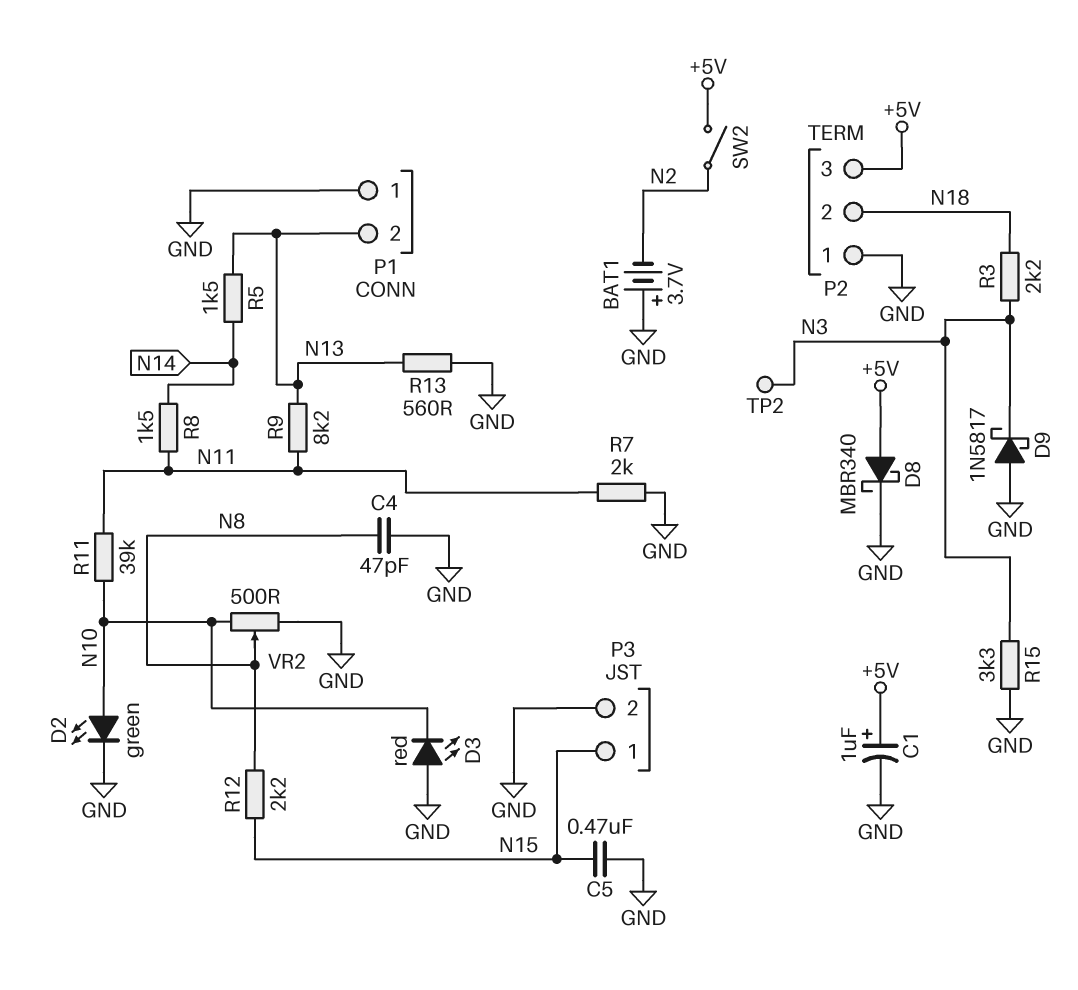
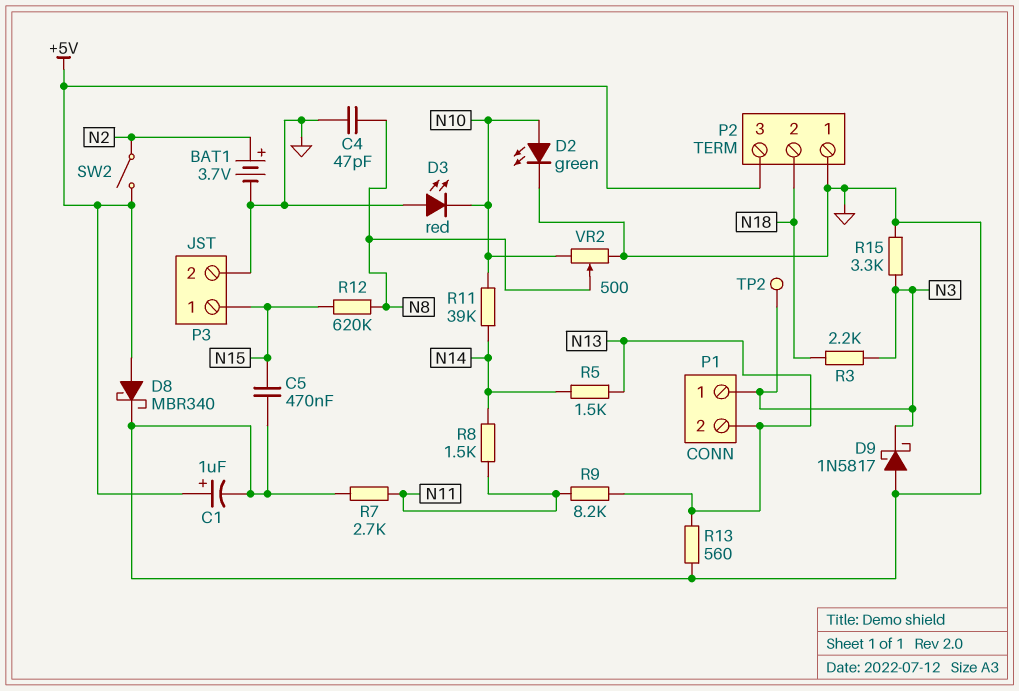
BAT1: 3.7V (plus GND, minus N2) -> 3.7V (plus N2, minus GND)
P1 pin 1: GND -> N3
R7: 2k (GND, N11) -> 2.7k (GND, N11)
R11: 39k (N10, N11) -> 39k (N10, N14)
R12: 2.2k (N8, N15) -> 620k (N8, N15)

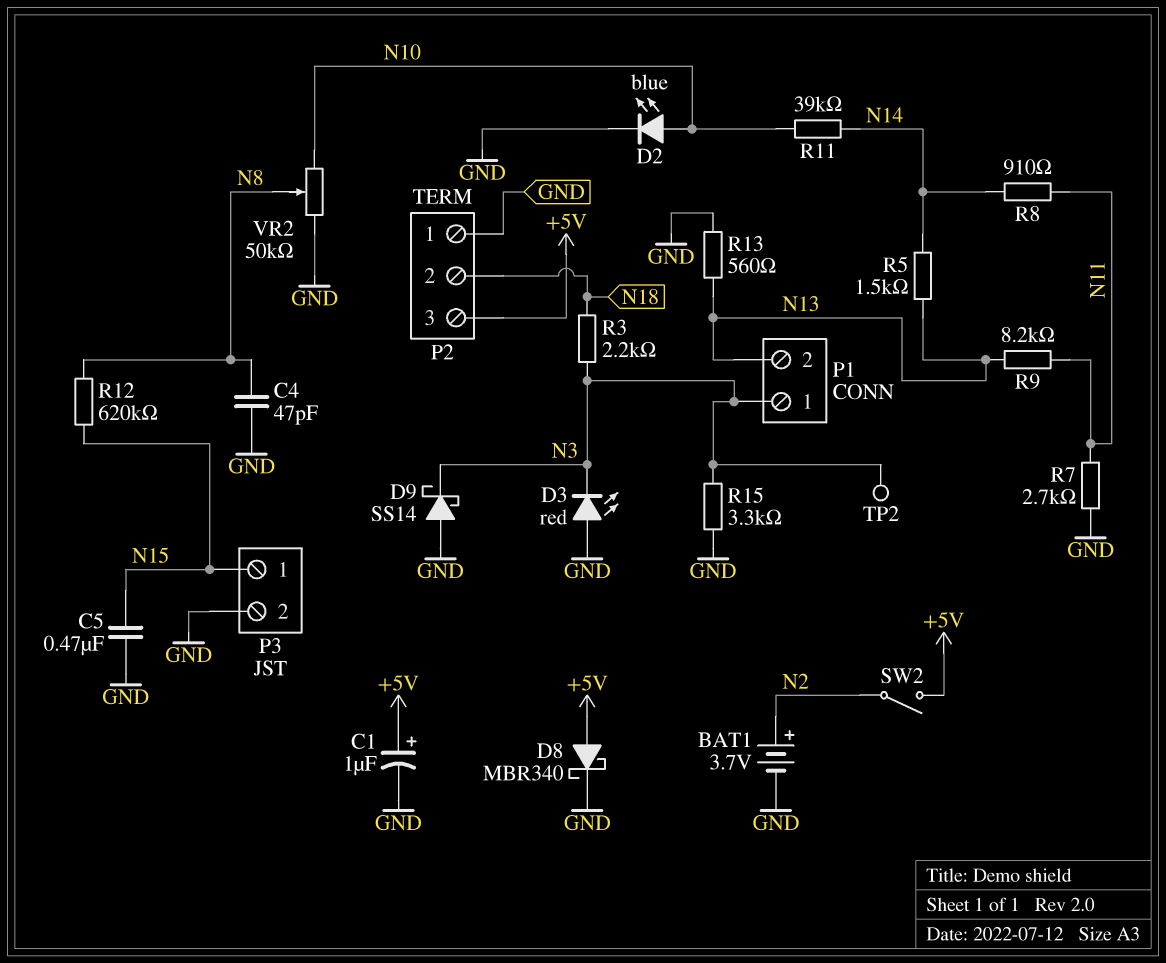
D2: LED green (A N10, K GND) -> LED blue (A N10, K GND)
D3: LED red (A GND, K N10) -> LED red (A GND, K N3)
D9: schottky 1N5817 (A GND, K N3) -> schottky SS14 (A GND, K N3)
R8: 1.5k (N11, N14) -> 910 (N11, N14)
VR2: 500 (GND, N10, wiper N8) -> 50k (GND, N10, wiper N8)

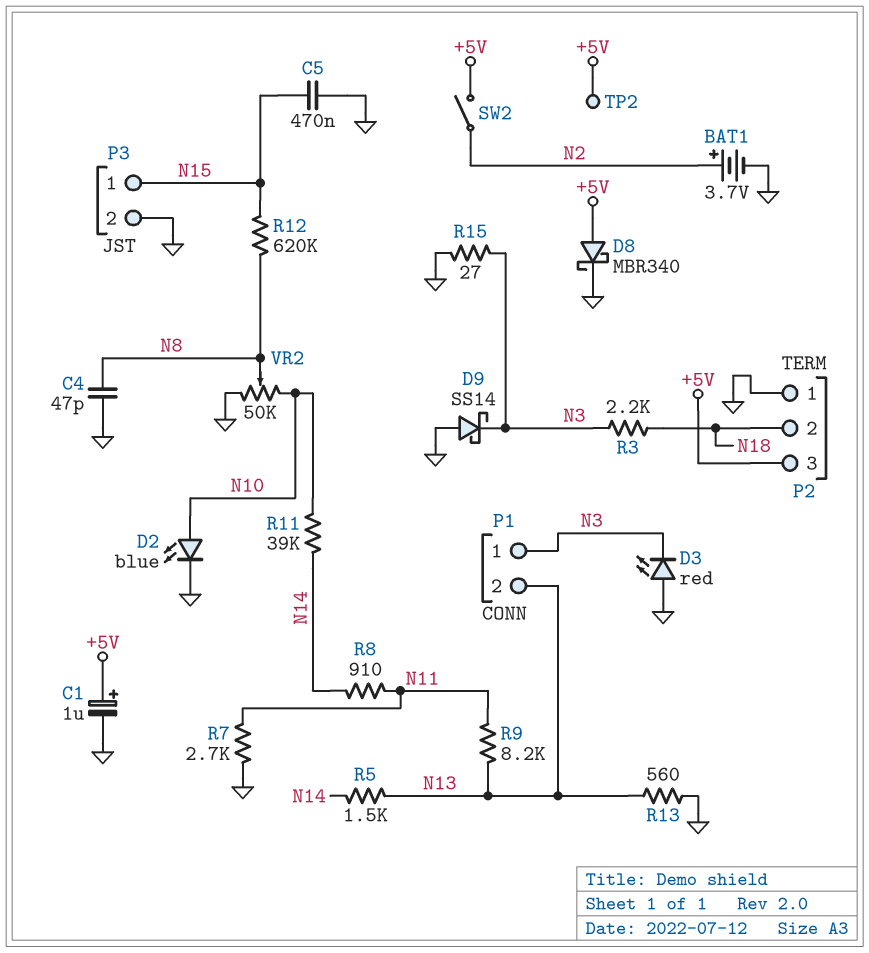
R15: 3.3k (GND, N3) -> 27 (GND, N3)
TP2: test point (N3) -> test point (+5V)

